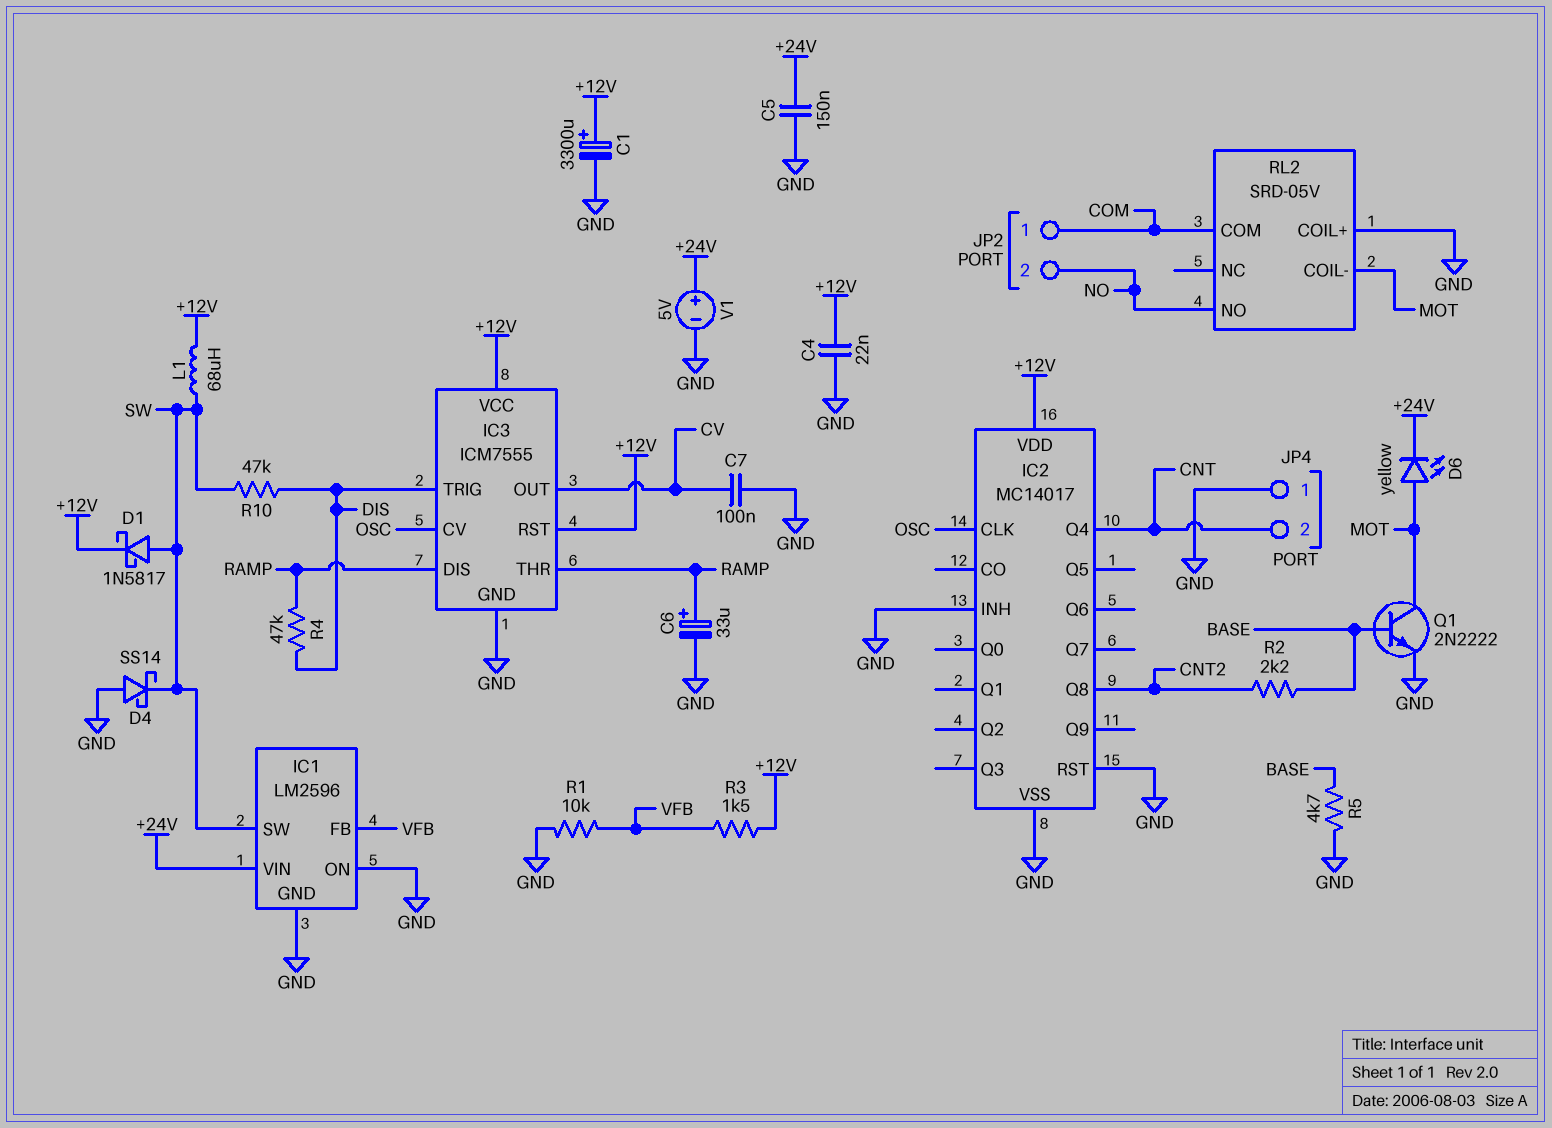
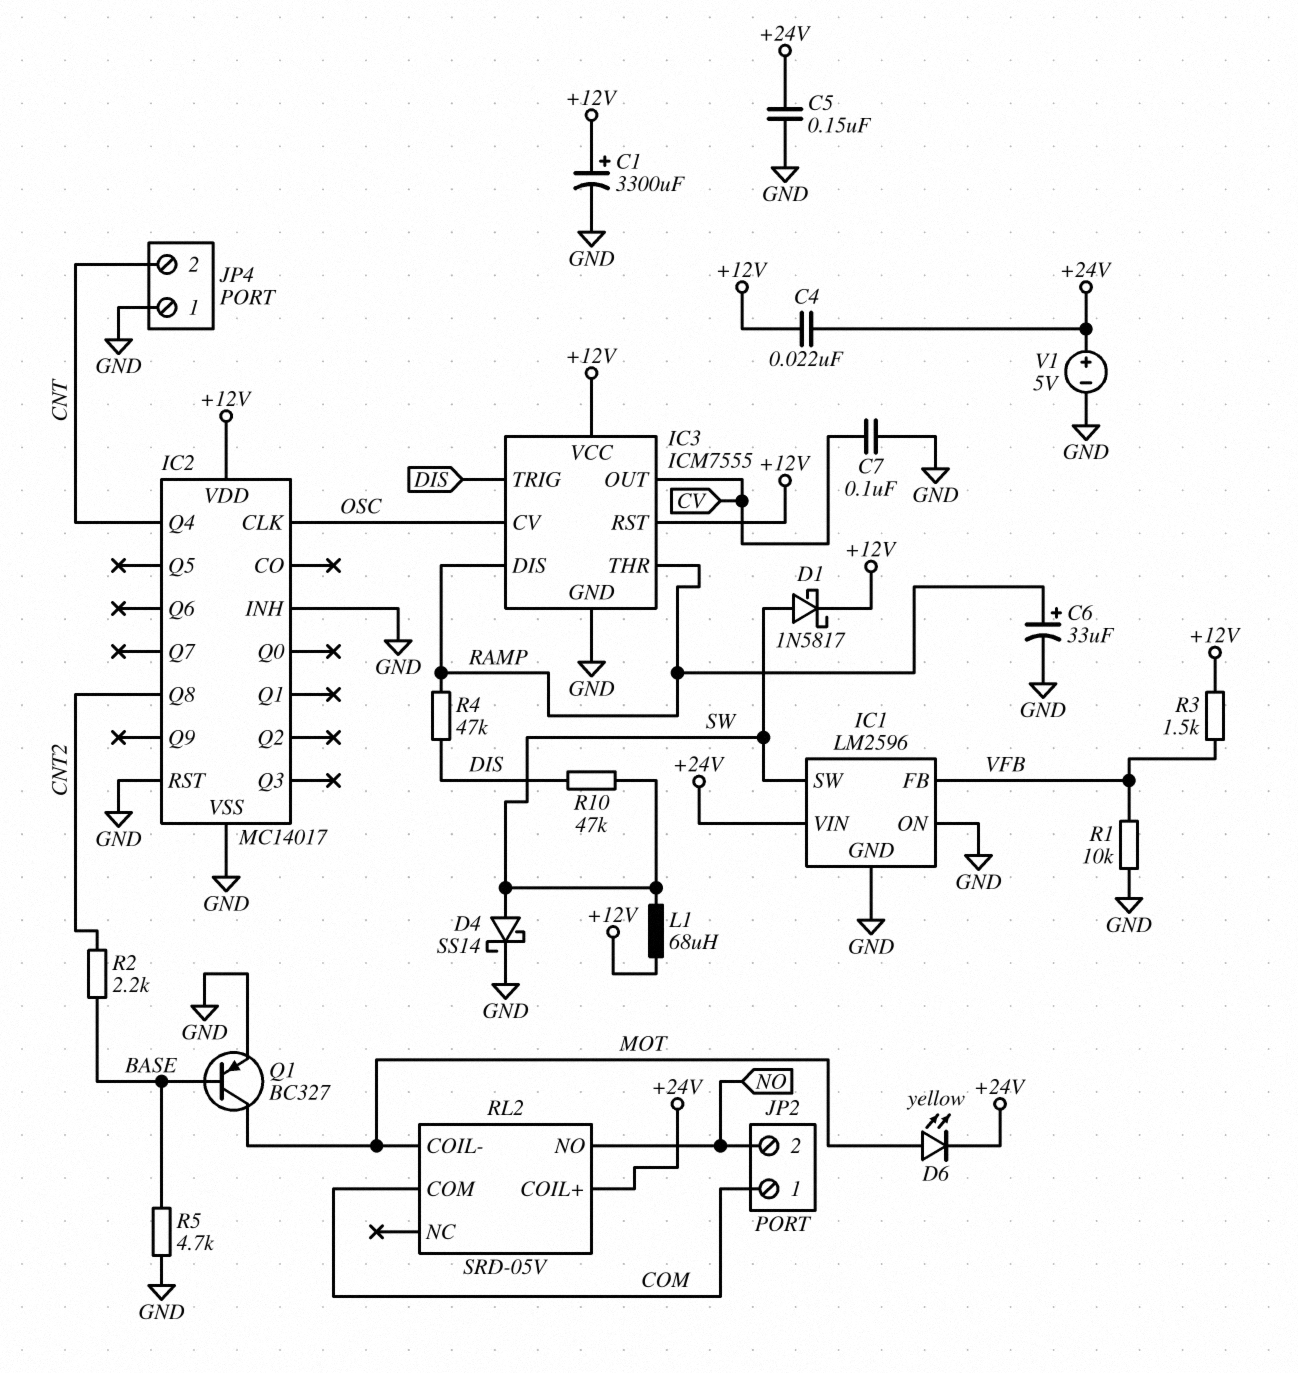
C4: 22nF (+12V, GND) -> 22nF (+12V, +24V)
D4: schottky SS14 (A GND, K SW) -> schottky SS14 (A SW, K GND)
Q1: NPN 2N2222 (B BASE, C MOT, E GND) -> PNP BC327 (B BASE, C MOT, E GND)
RL2 pin COIL+: GND -> +24V

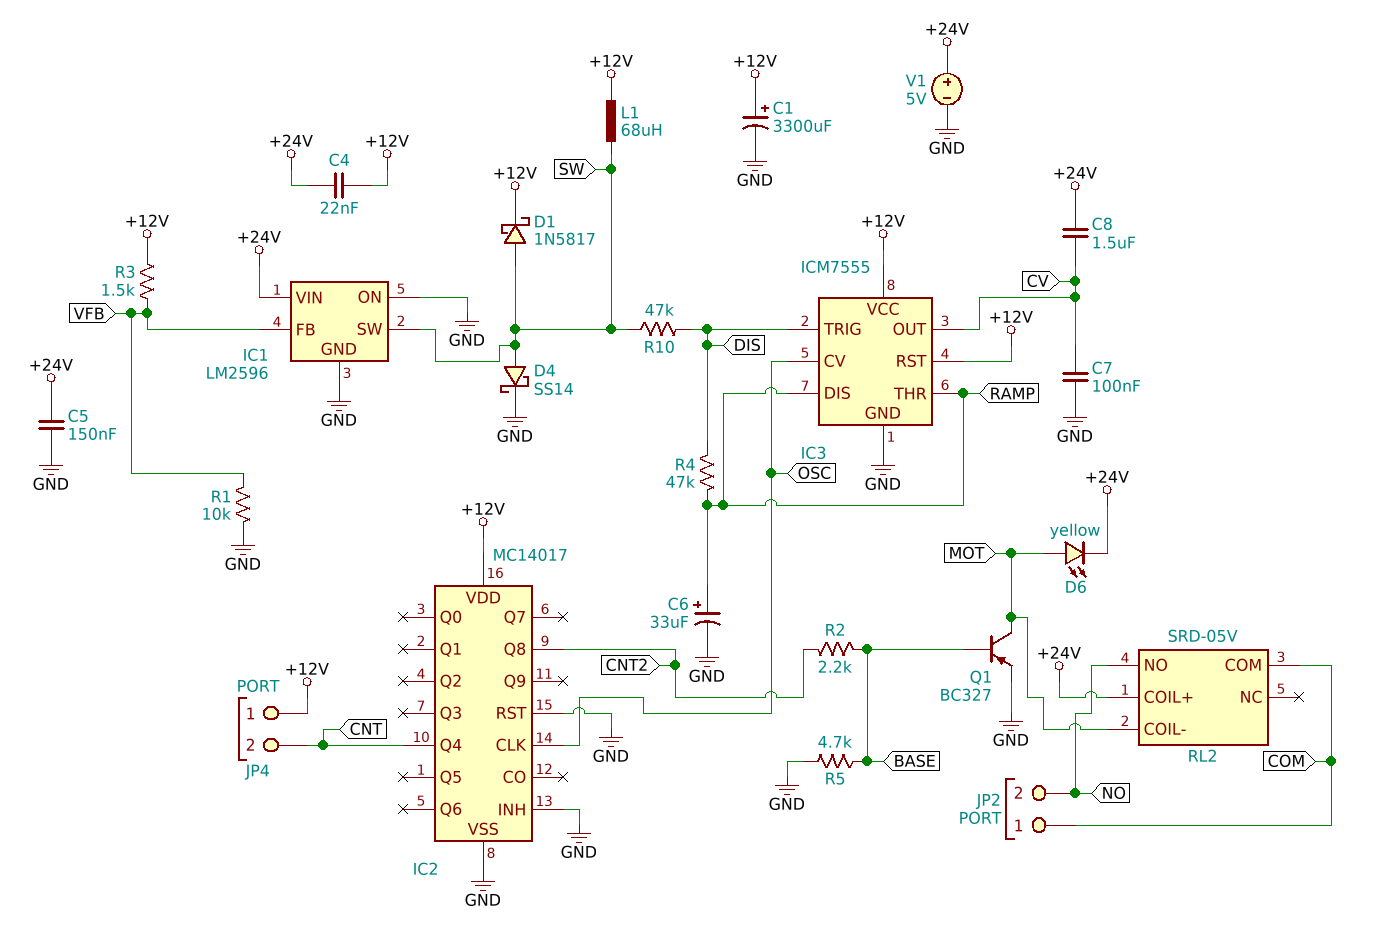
C8: none -> 1.5uF (+24V, CV)
JP4 pin 1: GND -> +12V

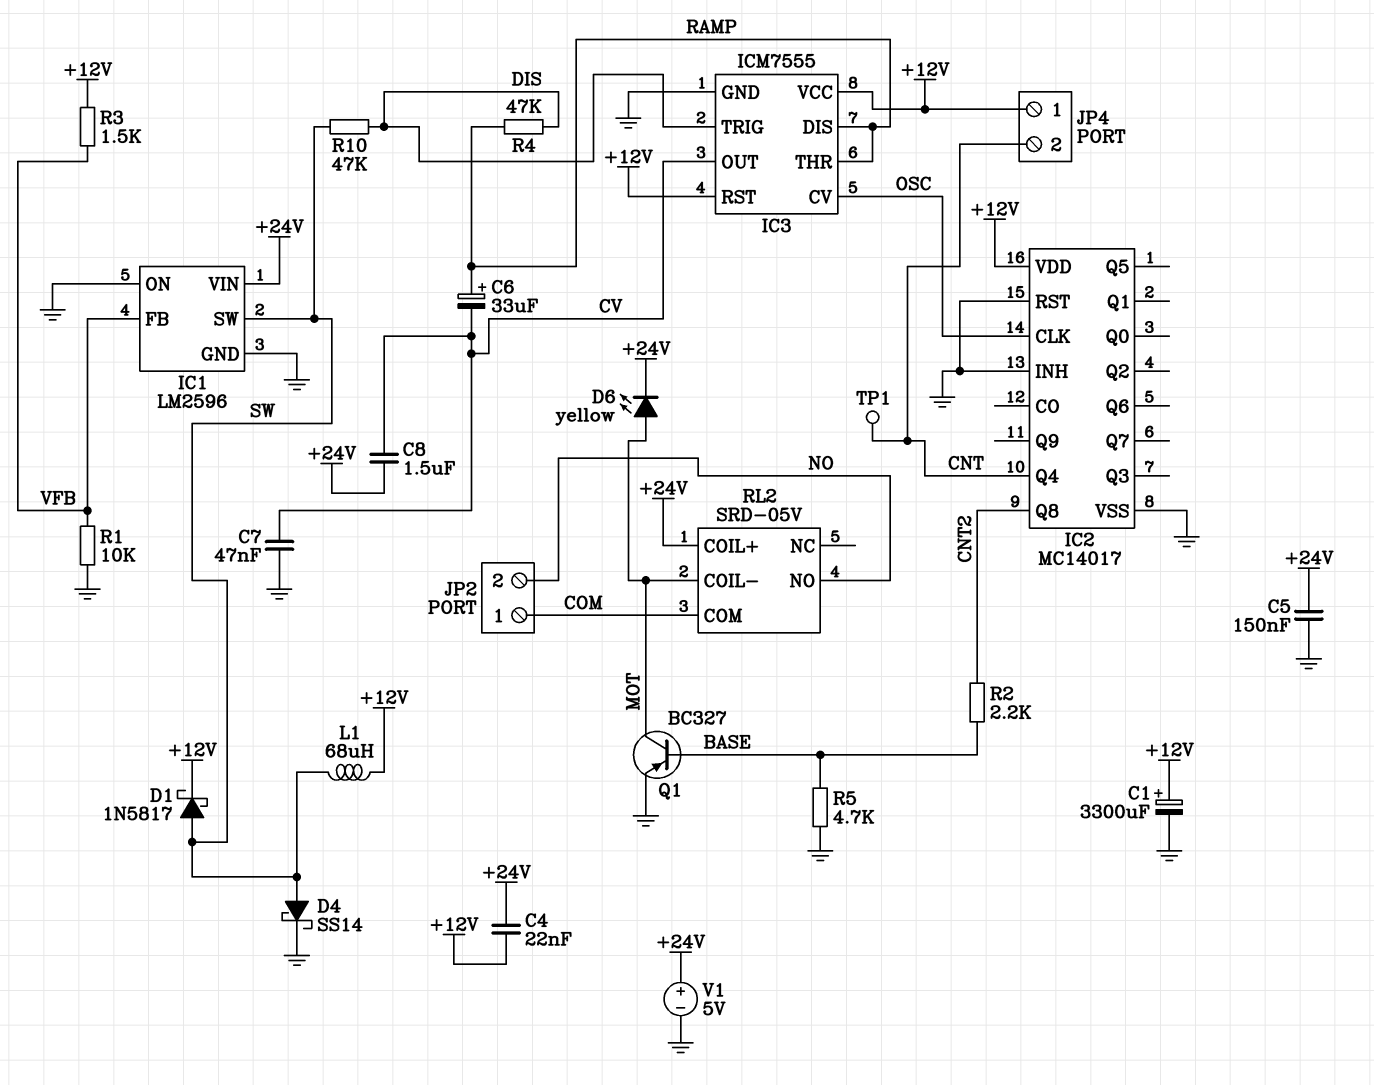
C6: 33uF (plus RAMP, minus GND) -> 33uF (plus RAMP, minus CV)
C7: 100nF (CV, GND) -> 47nF (CV, GND)
TP1: none -> test point (CNT)

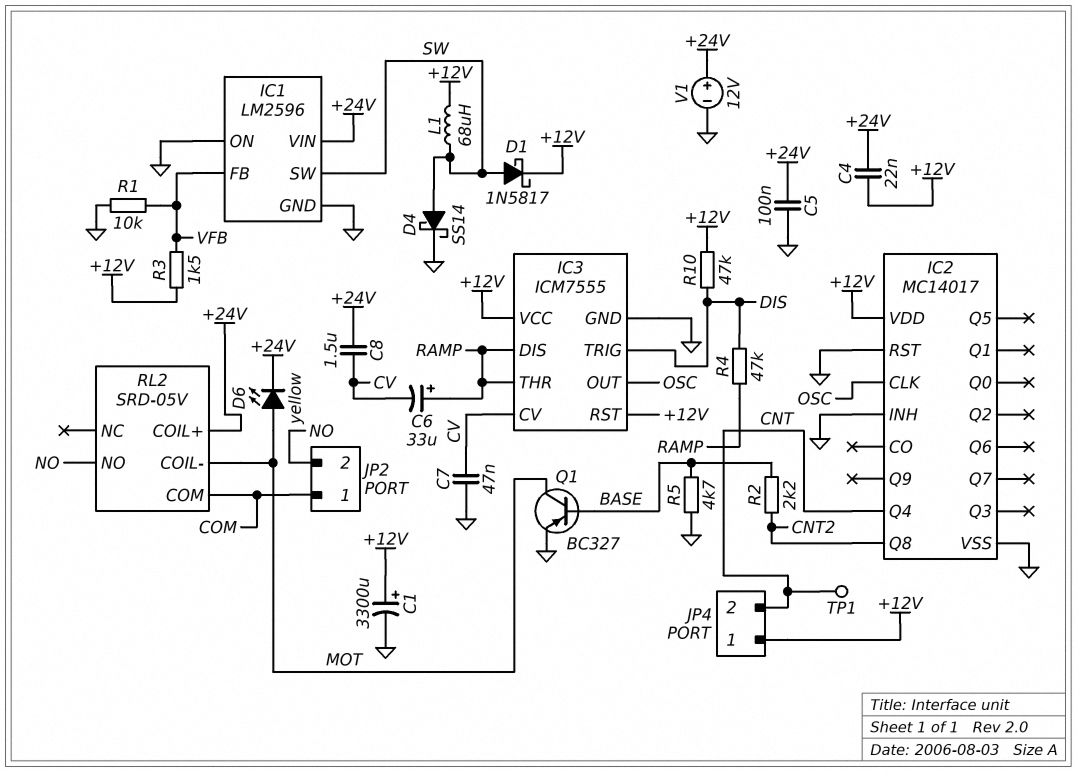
C5: 150nF (+24V, GND) -> 100nF (+24V, GND)
IC3 pin CV: OSC -> CV
IC3 pin OUT: CV -> OSC
R10: 47k (DIS, SW) -> 47k (+12V, DIS)
V1: 5V (plus +24V, minus GND) -> 12V (plus +24V, minus GND)

